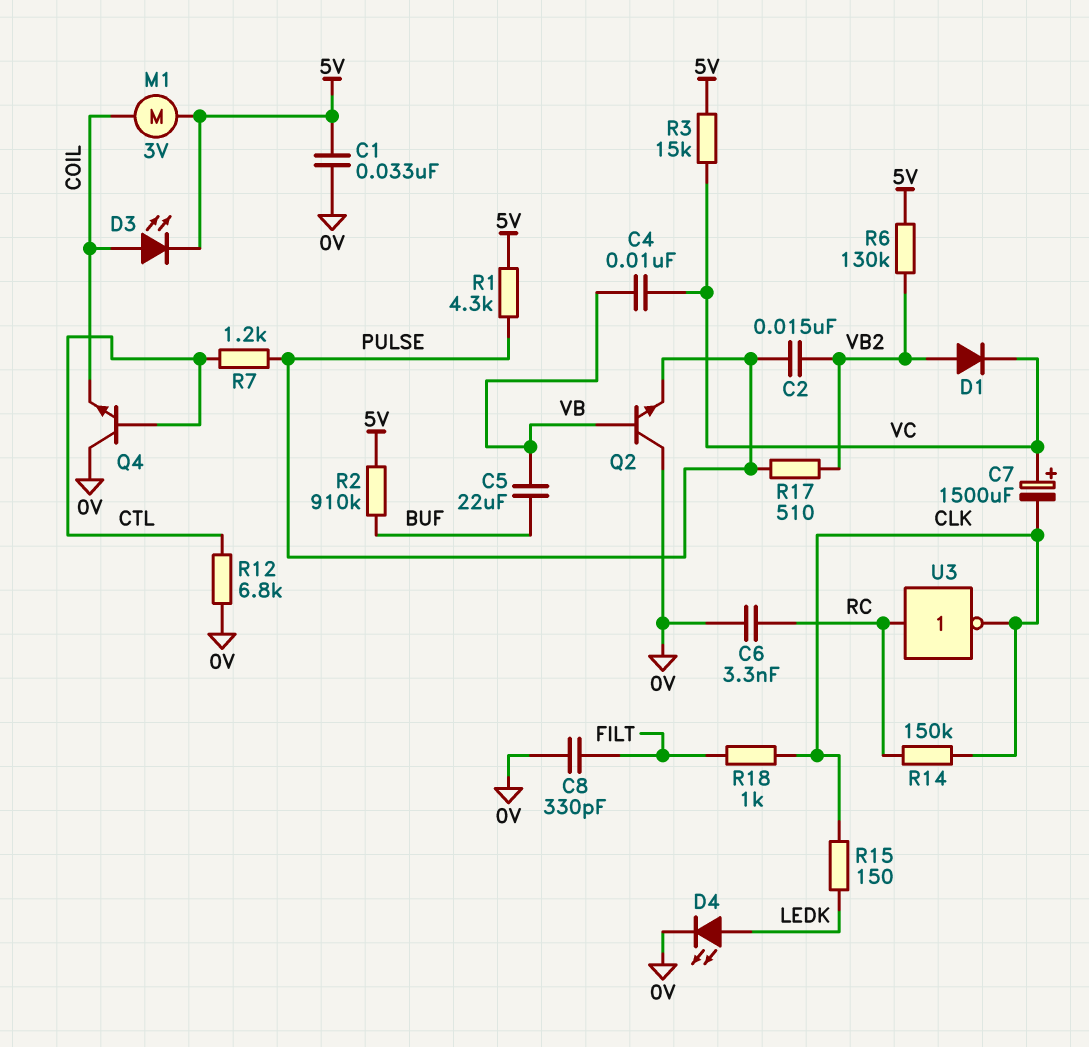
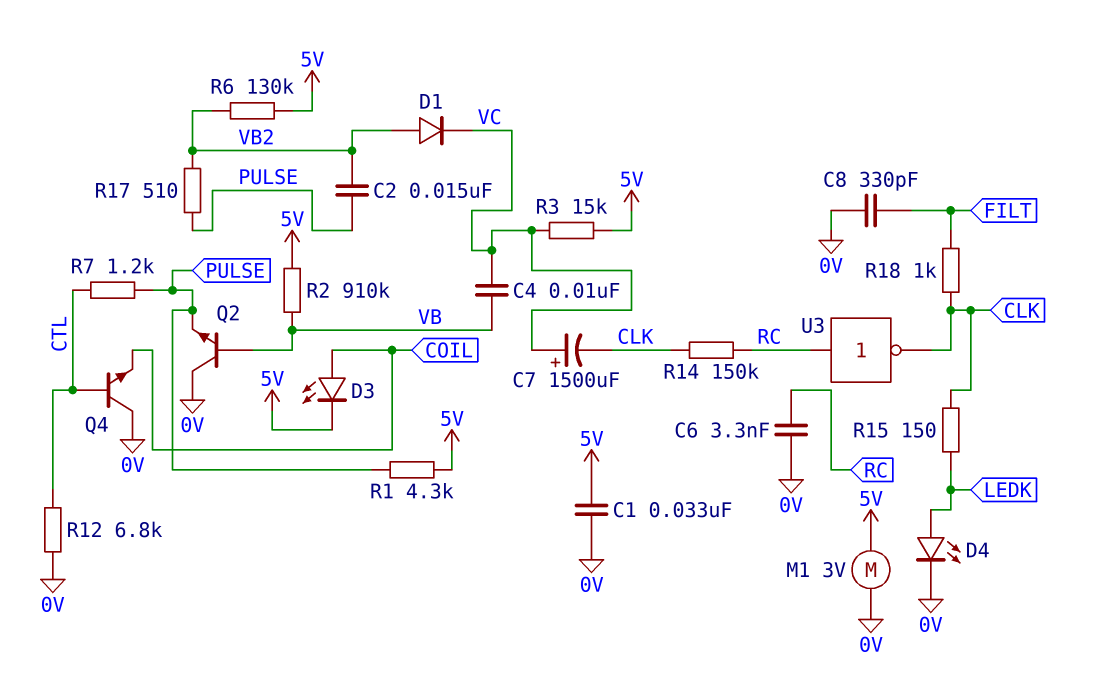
C5: 22uF (BUF, VB) -> none
M1: motor 3V (5V, COIL) -> motor 3V (0V, 5V)
R2: 910k (5V, BUF) -> 910k (5V, VB)

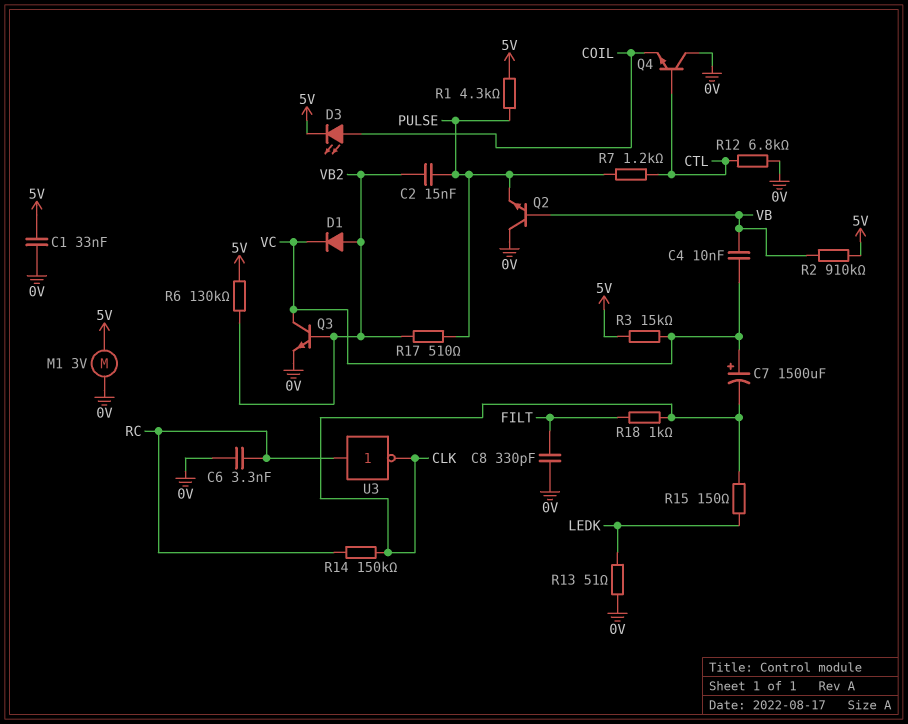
D4: LED (A LEDK, K 0V) -> none
Q3: none -> NPN (B VB2, C VC, E 0V)
R13: none -> 51 (0V, LEDK)

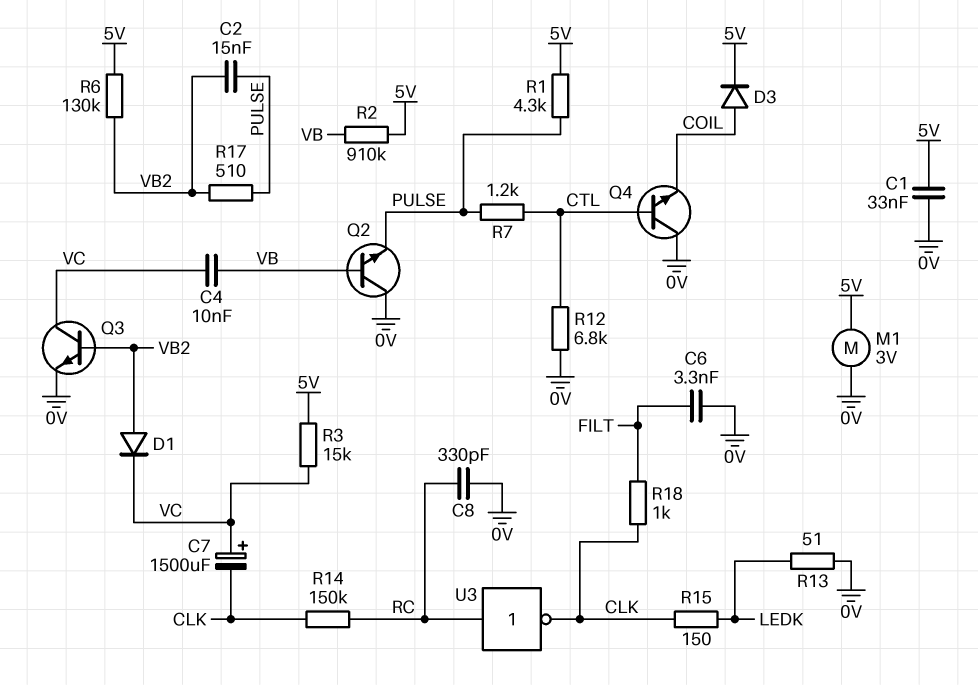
C6: 3.3nF (0V, RC) -> 3.3nF (0V, FILT)
C8: 330pF (0V, FILT) -> 330pF (0V, RC)
D3: LED (A COIL, K 5V) -> diode (A COIL, K 5V)

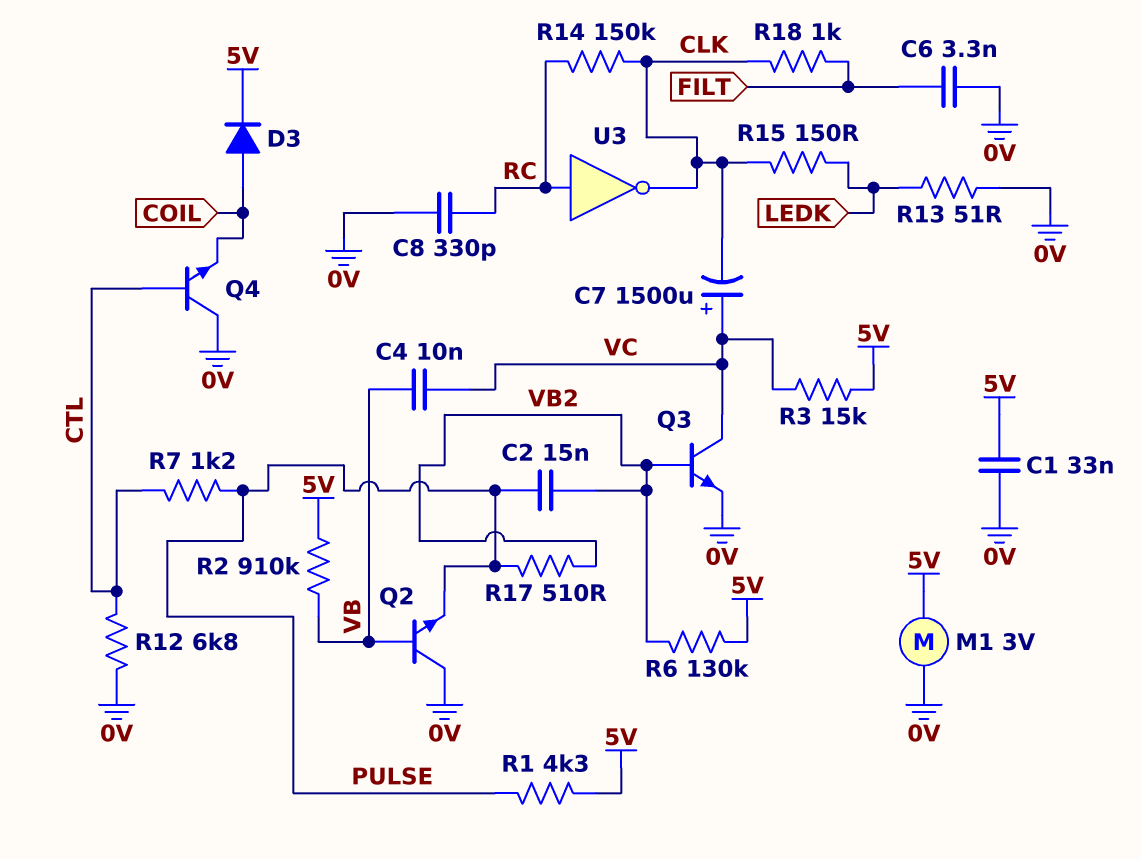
D1: diode (A VB2, K VC) -> none

